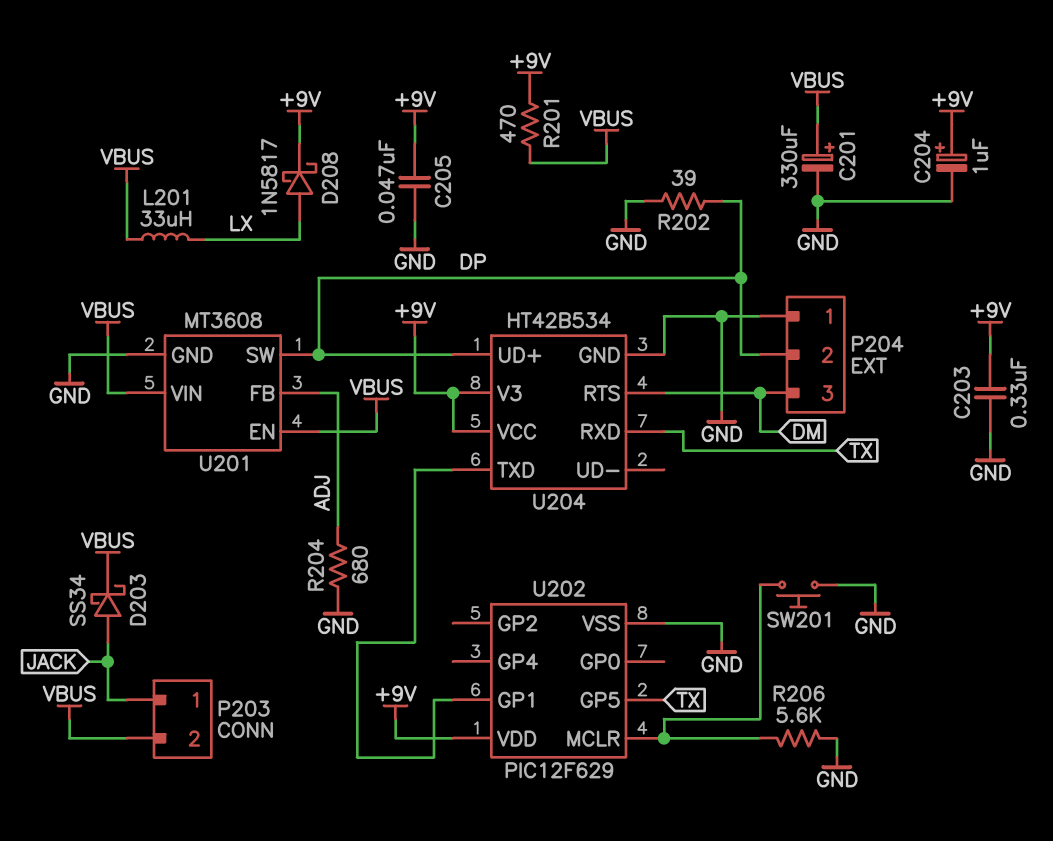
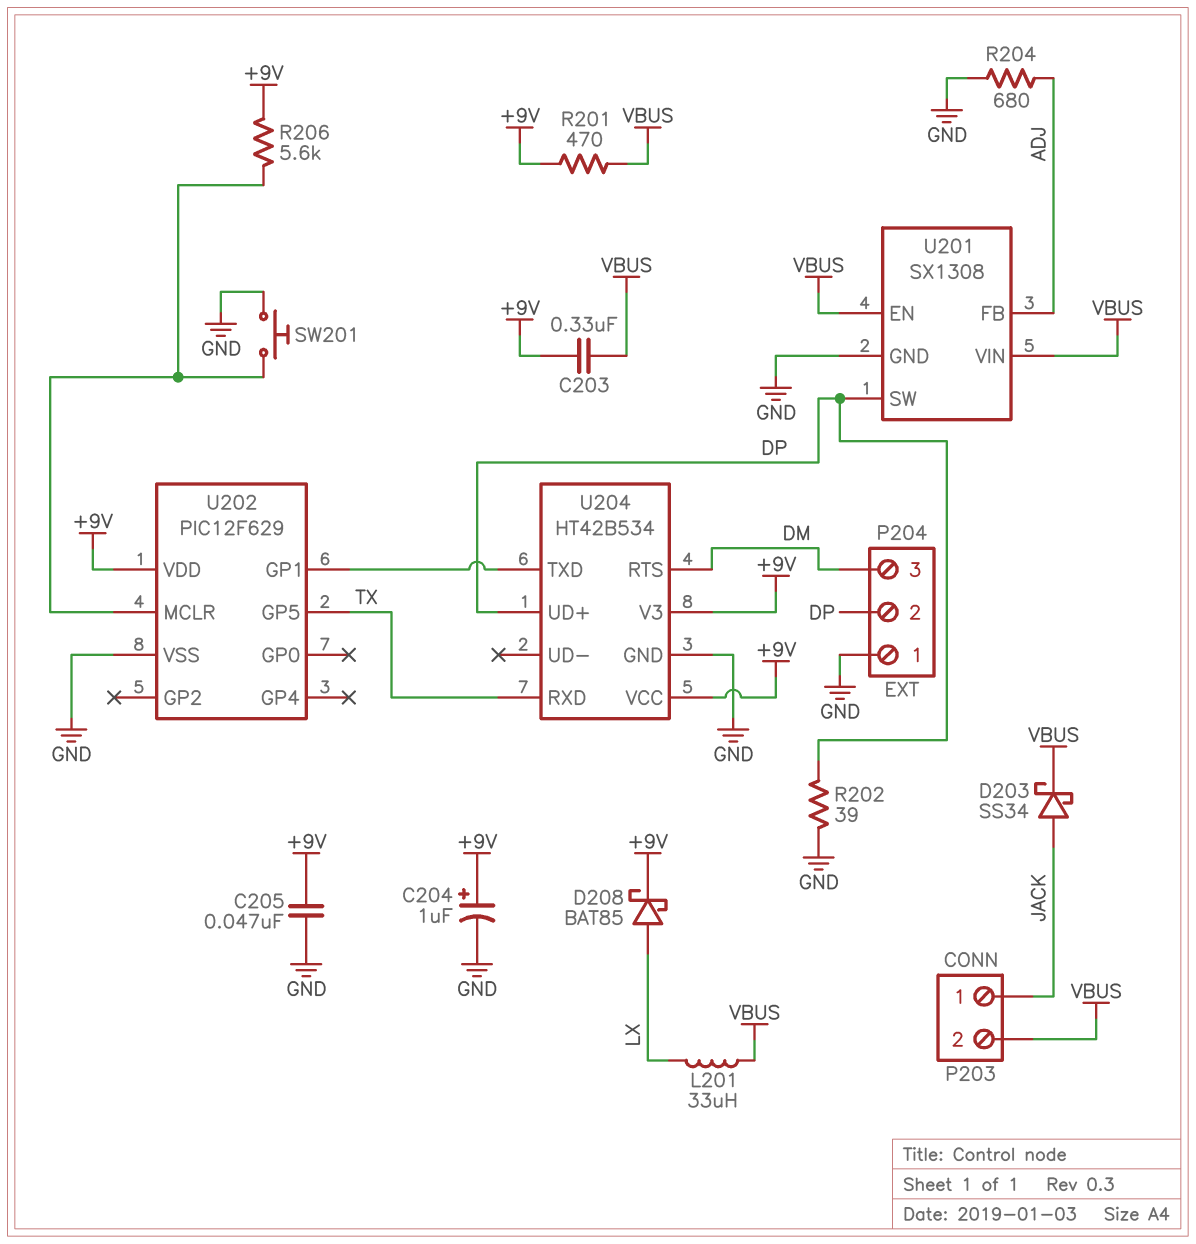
C201: 330uF (plus VBUS, minus GND) -> none
C203: 330nF (+9V, GND) -> 330nF (+9V, VBUS)
D208: schottky 1N5817 (A LX, K +9V) -> schottky BAT85 (A LX, K +9V)
R206: 5.6k (GND, U202/MCLR) -> 5.6k (+9V, U202/MCLR)
U201: MT3608 -> SX1308

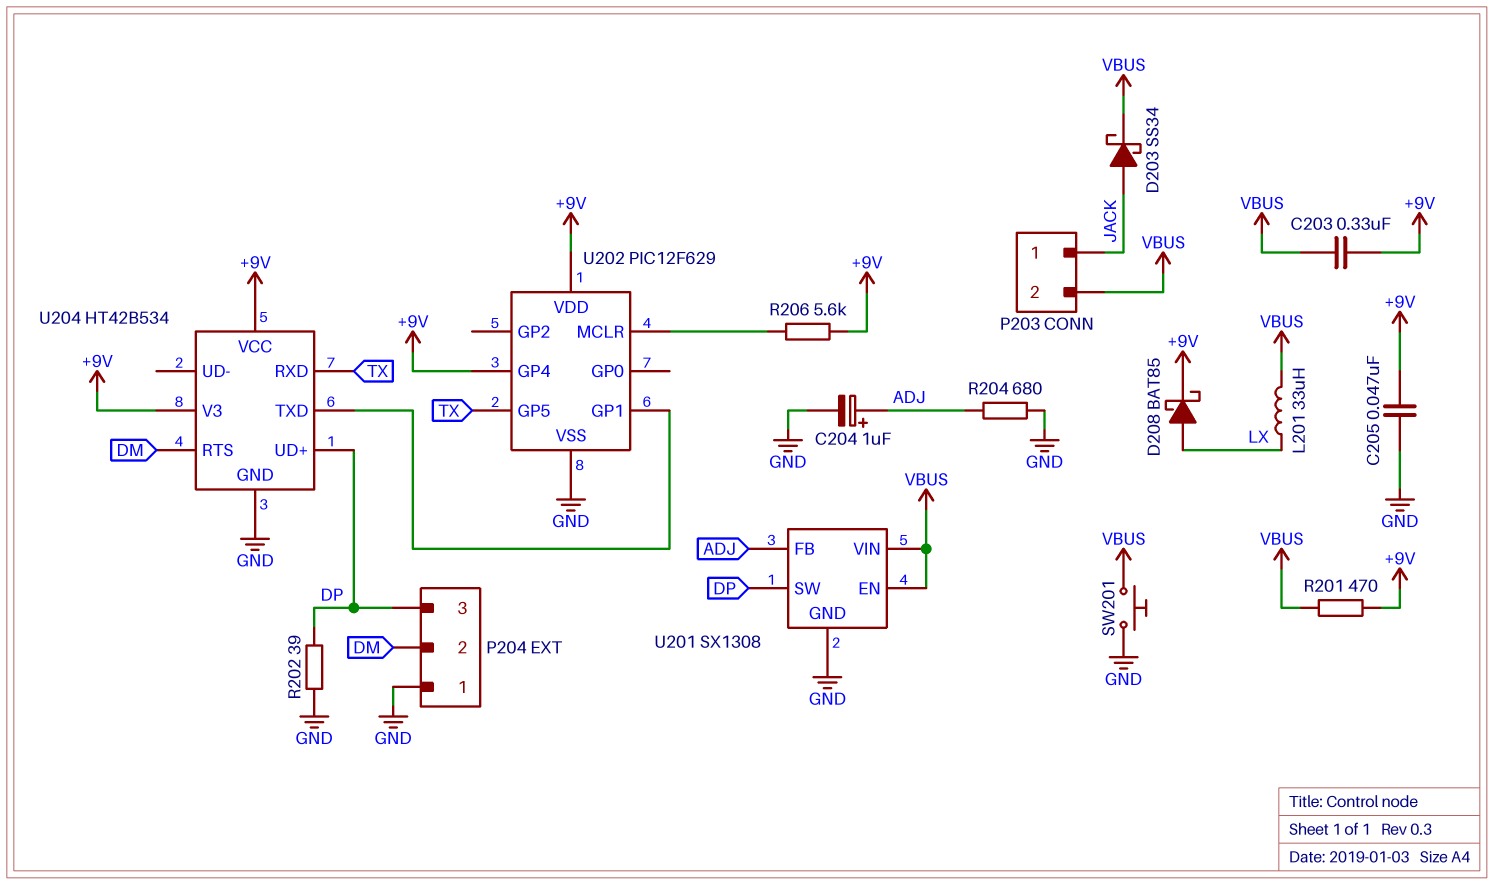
C204: 1uF (plus +9V, minus GND) -> 1uF (plus ADJ, minus GND)
P204 pin 2: DP -> DM
P204 pin 3: DM -> DP
SW201: button (GND, U202/MCLR) -> button (GND, VBUS)
U202 pin GP4: none -> +9V

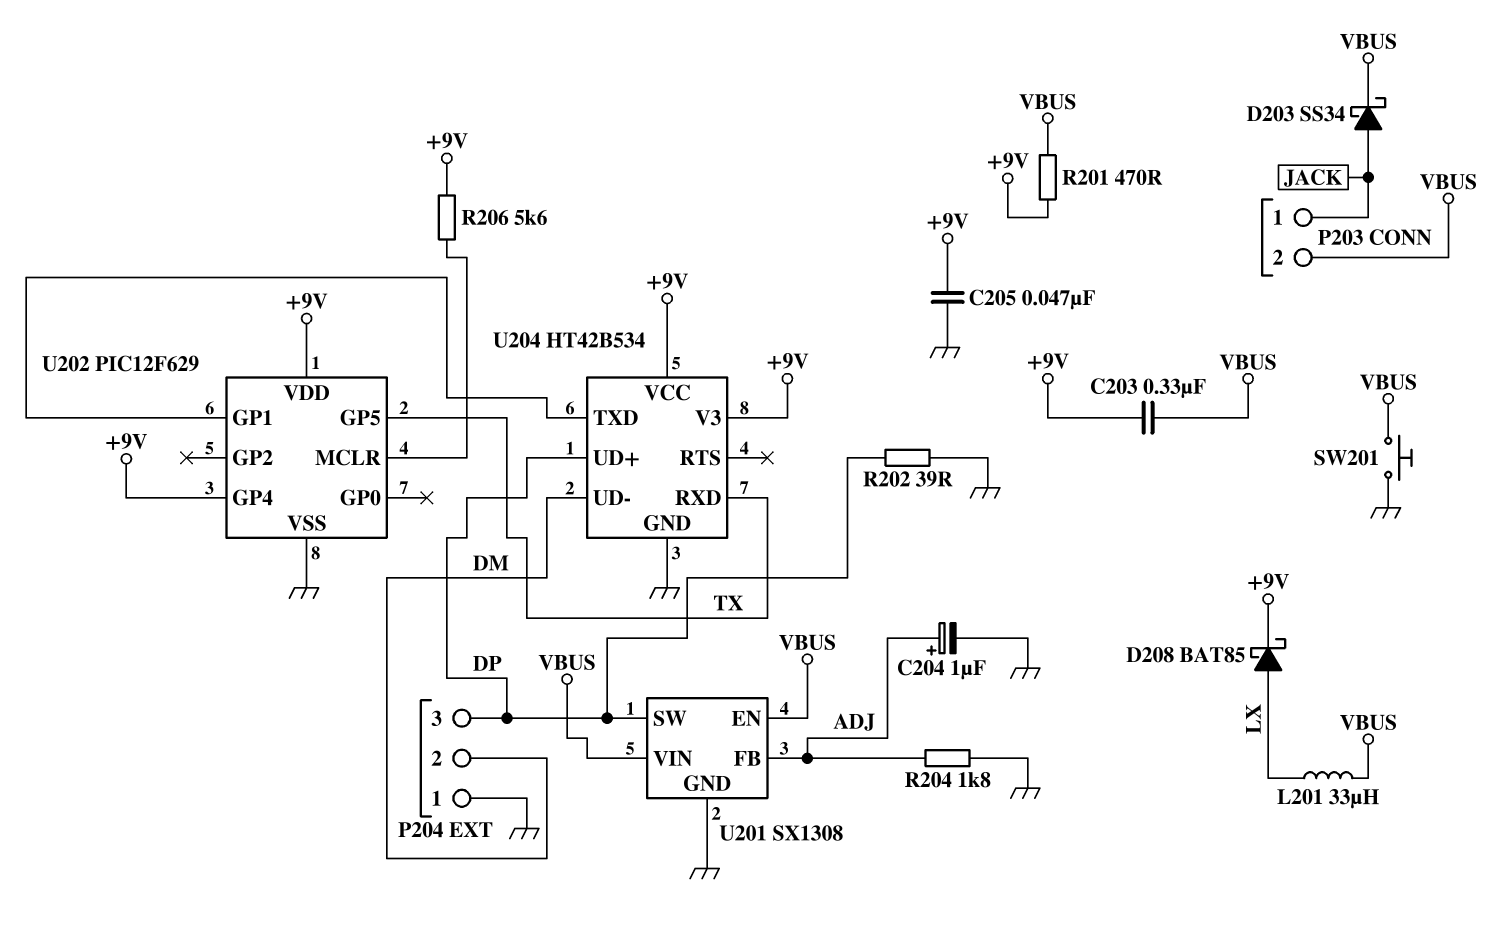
R204: 680 (ADJ, GND) -> 1.8k (ADJ, GND)
U204 pin RTS: DM -> none
U204 pin UD-: none -> DM

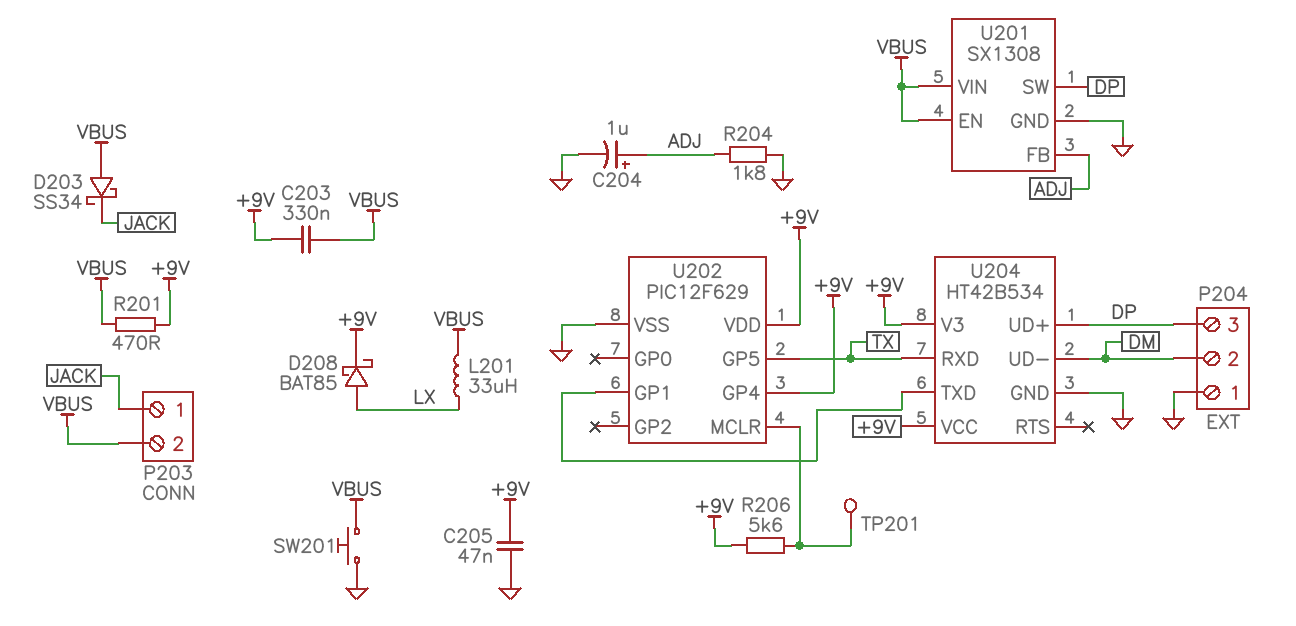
D203: schottky SS34 (A JACK, K VBUS) -> schottky SS34 (A VBUS, K JACK)
R202: 39 (DP, GND) -> none
TP201: none -> test point (U202/MCLR)

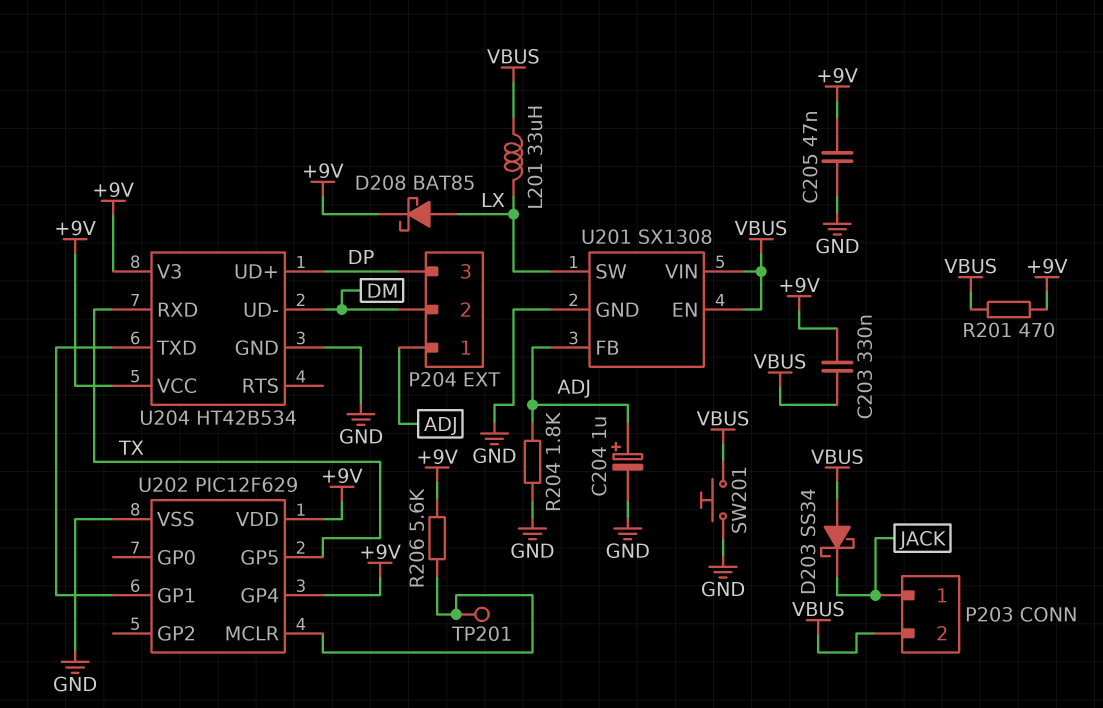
P204 pin 1: GND -> ADJ
U201 pin SW: DP -> LX

